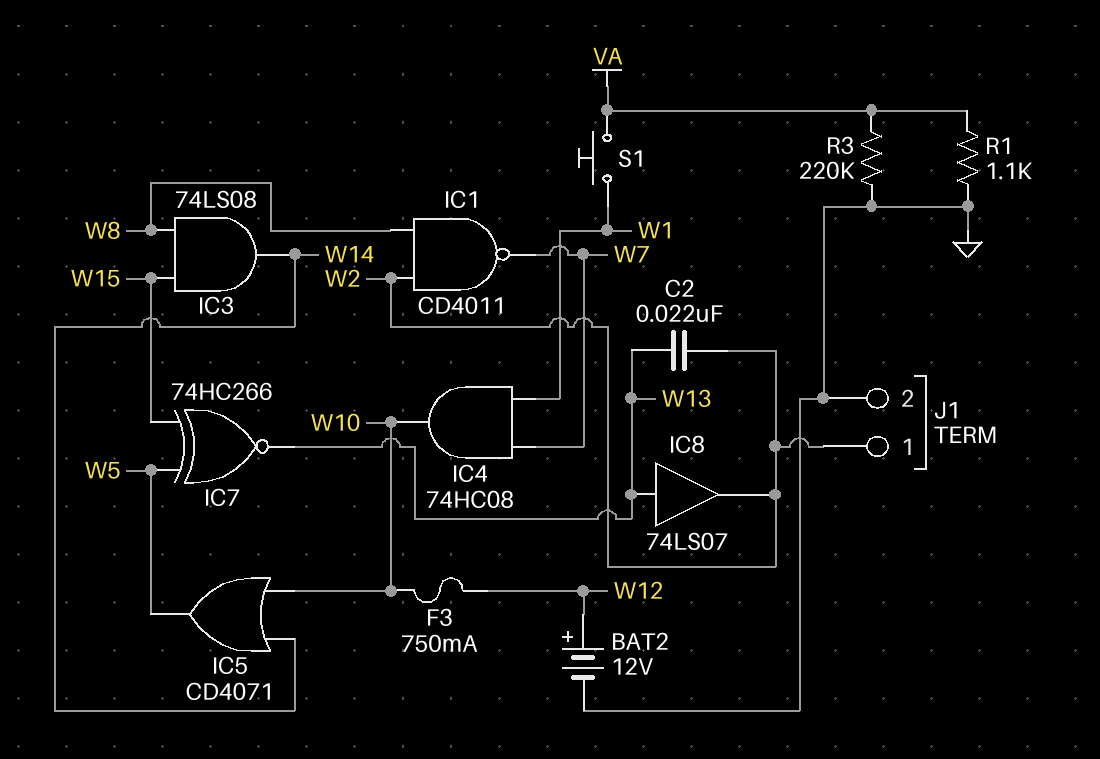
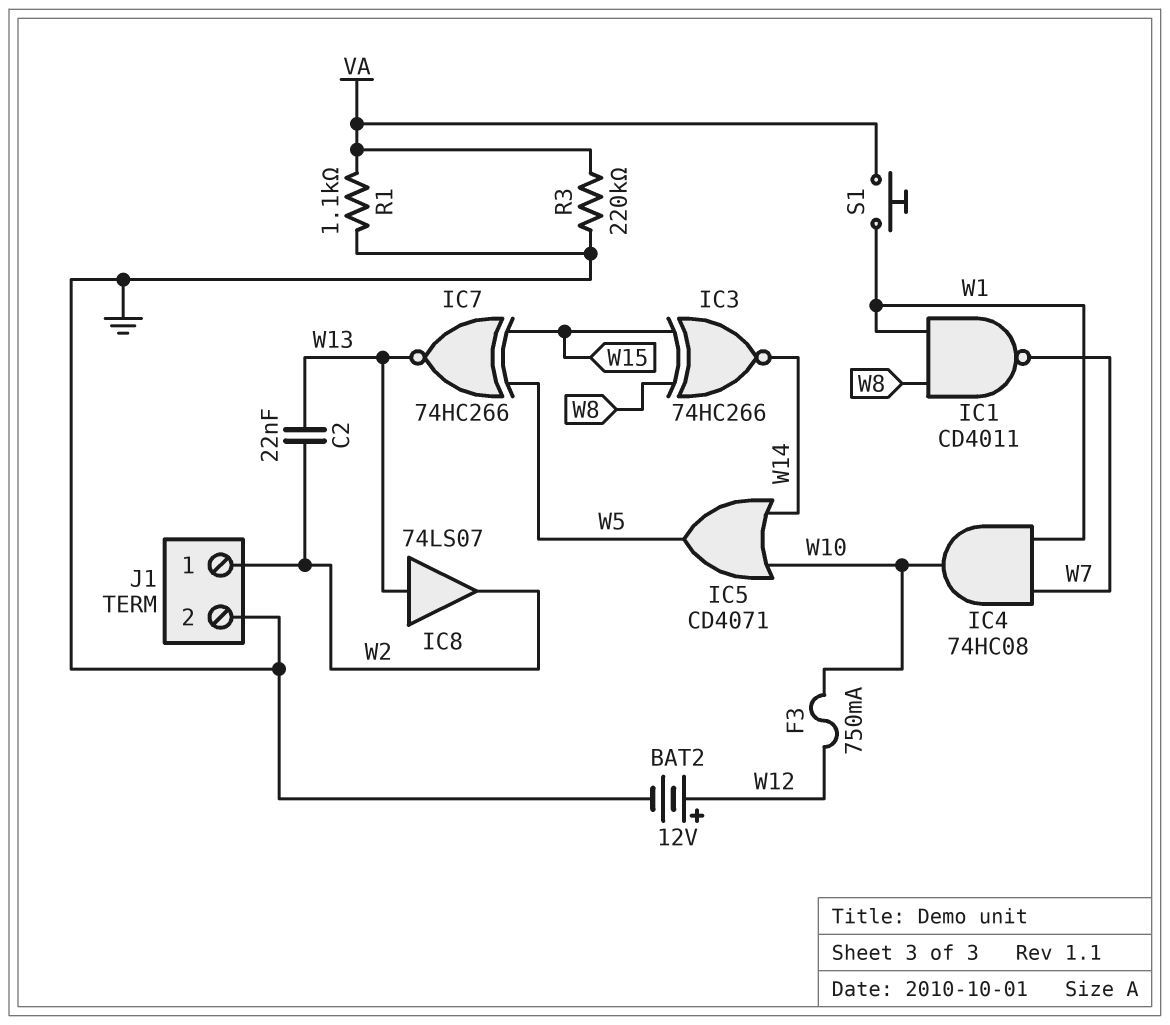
IC1: NAND CD4011 (in W2, in W8, out W7) -> NAND CD4011 (in W1, in W8, out W7)
IC3: AND 74LS08 (in W8, in W15, out W14) -> XNOR 74HC266 (in W8, in W15, out W14)

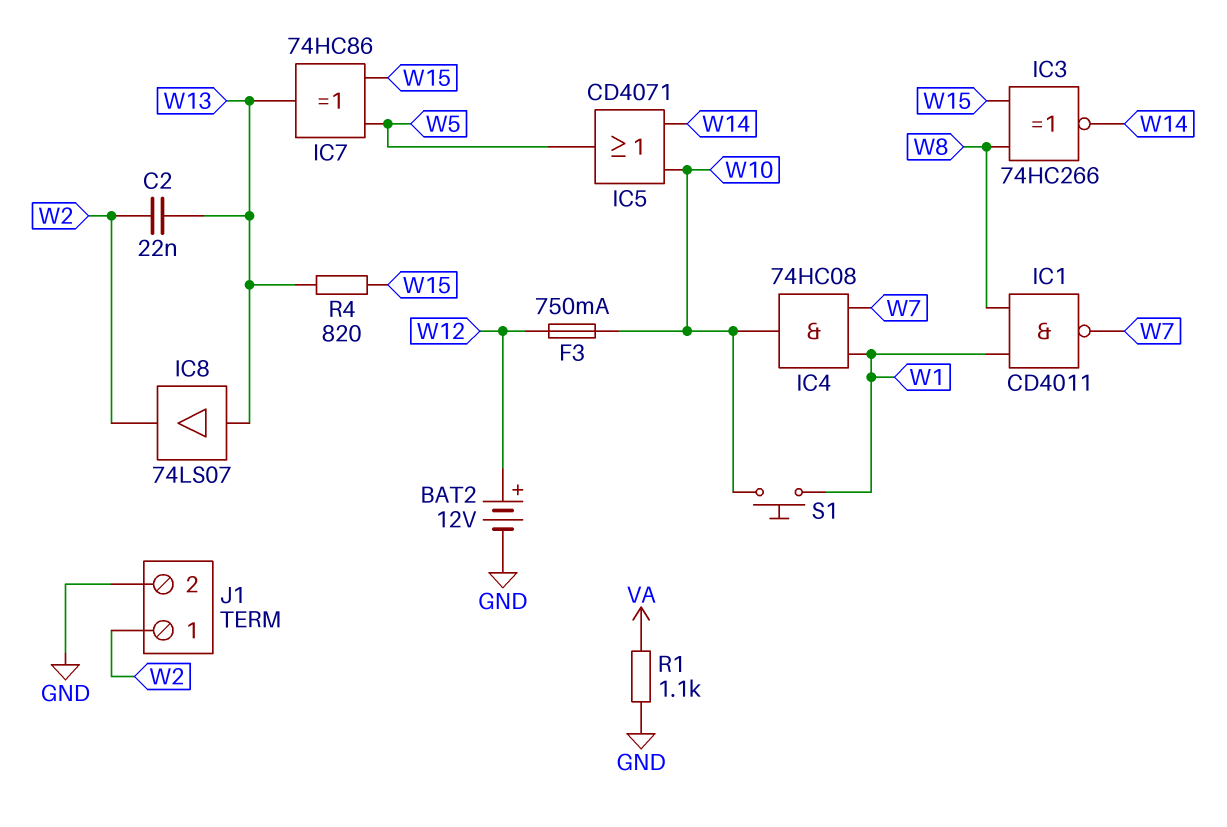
IC7: XNOR 74HC266 (in W5, in W15, out W13) -> XOR 74HC86 (in W5, in W15, out W13)
R3: 220k (GND, VA) -> none
R4: none -> 820 (W13, W15)
S1: button (VA, W1) -> button (W1, W10)

